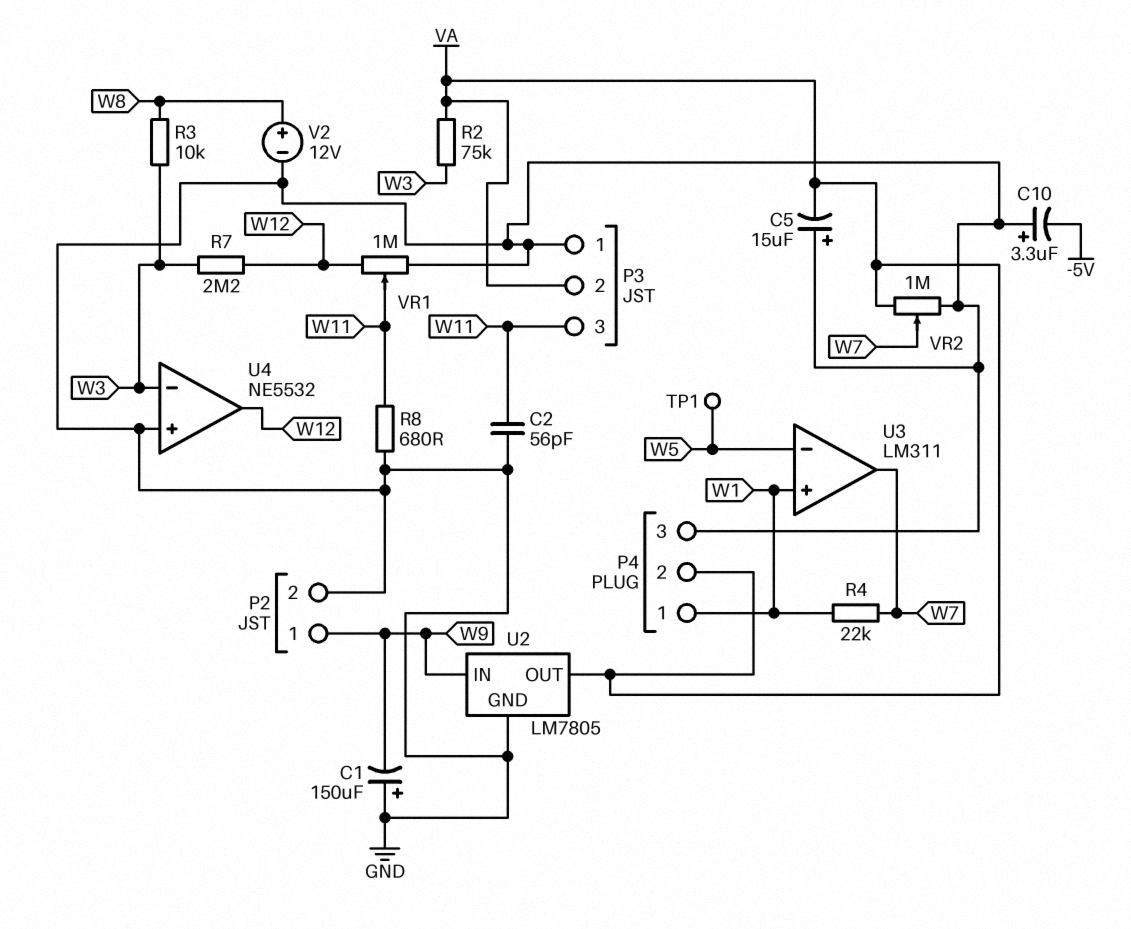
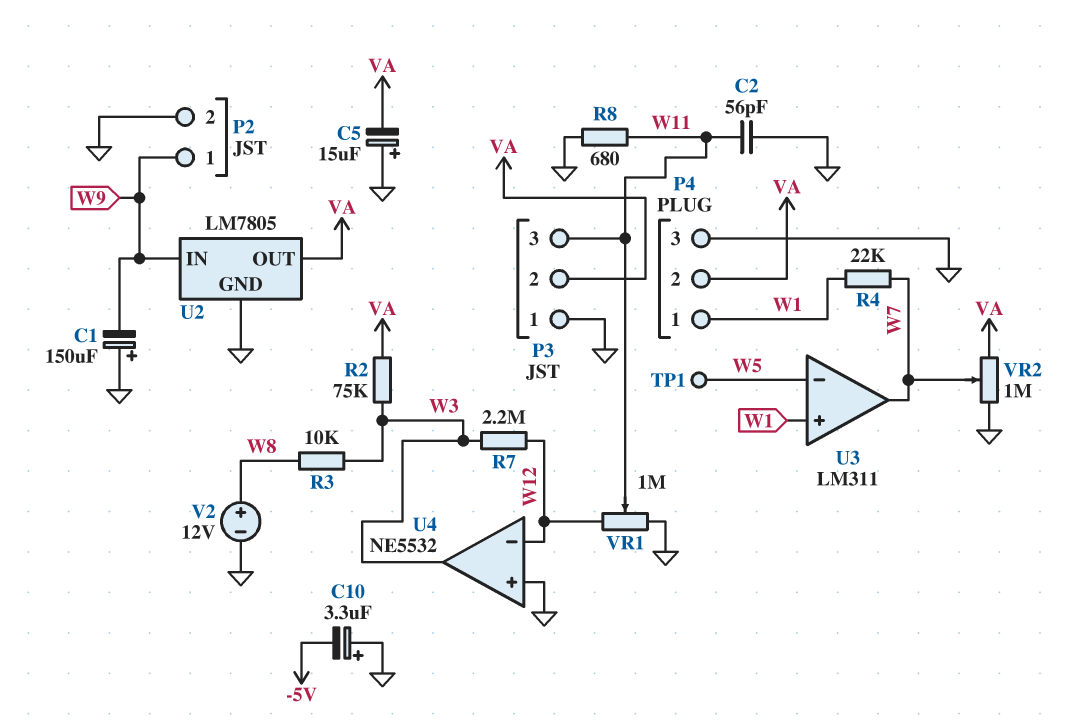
U4 pin in-: W3 -> W12
U4 pin out: W12 -> W3

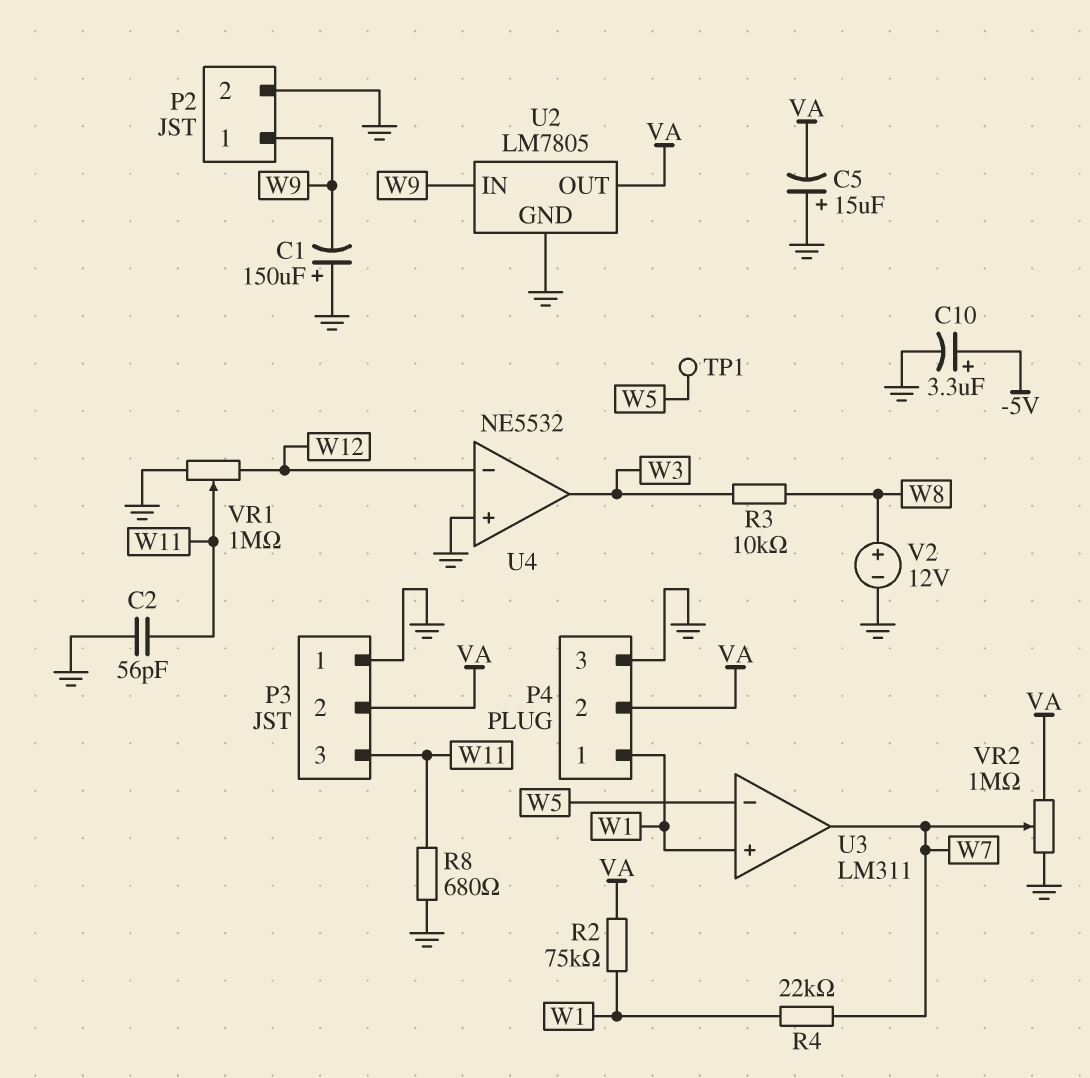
C10: 3.3uF (plus GND, minus -5V) -> 3.3uF (plus -5V, minus GND)
R2: 75k (VA, W3) -> 75k (VA, W1)
R7: 2.2M (W3, W12) -> none

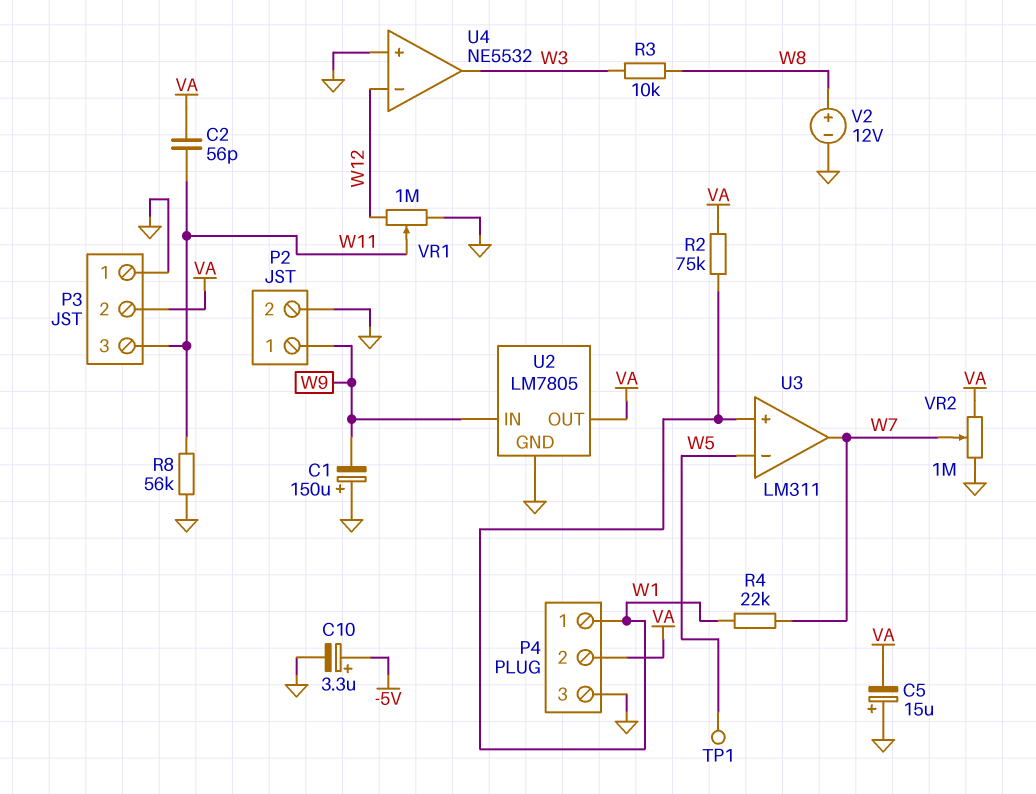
C2: 56pF (GND, W11) -> 56pF (VA, W11)
R8: 680 (GND, W11) -> 56k (GND, W11)

